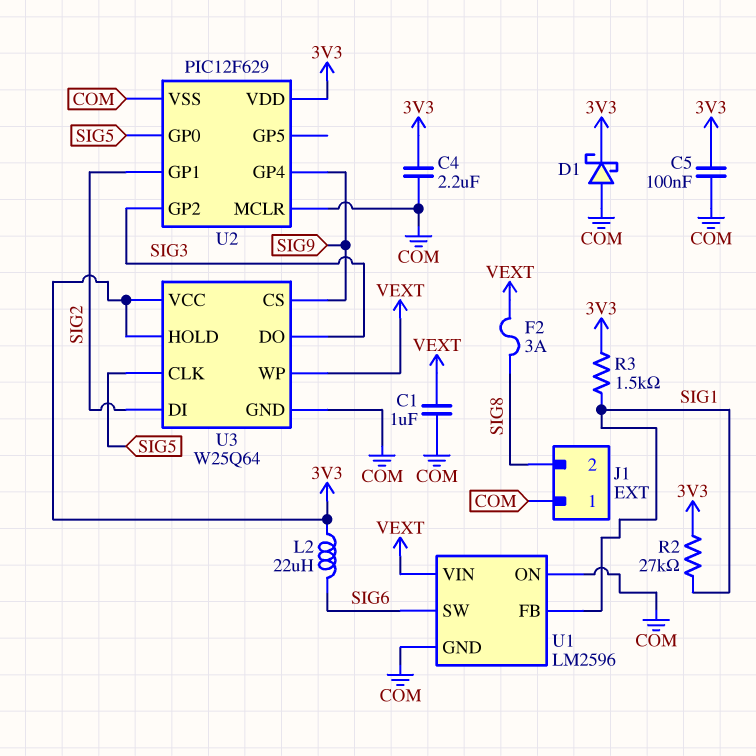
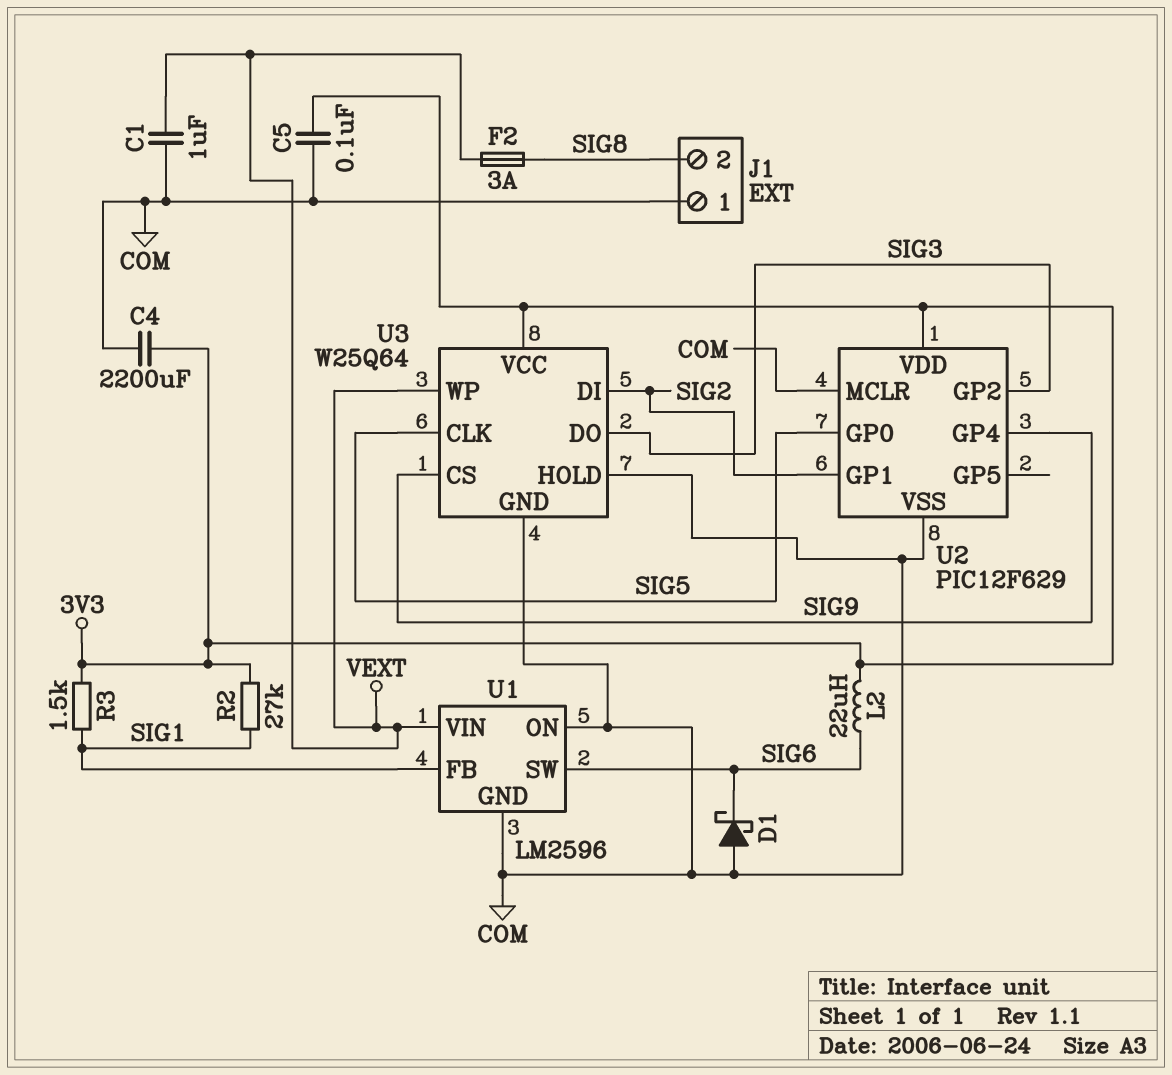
C4: 2.2uF (3V3, COM) -> 2200uF (3V3, COM)
D1: schottky (A COM, K 3V3) -> schottky (A COM, K SIG6)
U3 pin HOLD: 3V3 -> COM

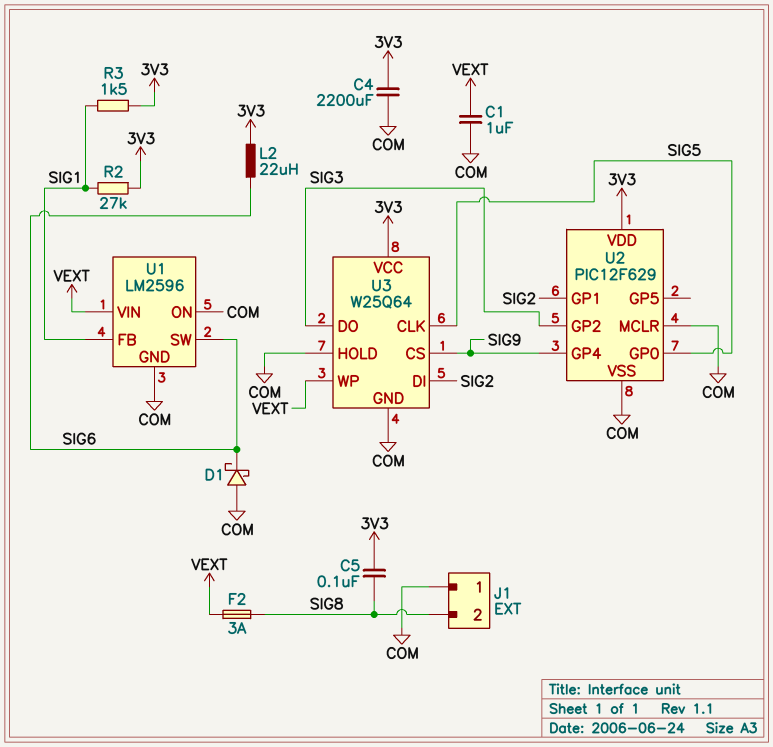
C5: 100nF (3V3, COM) -> 100nF (3V3, SIG8)

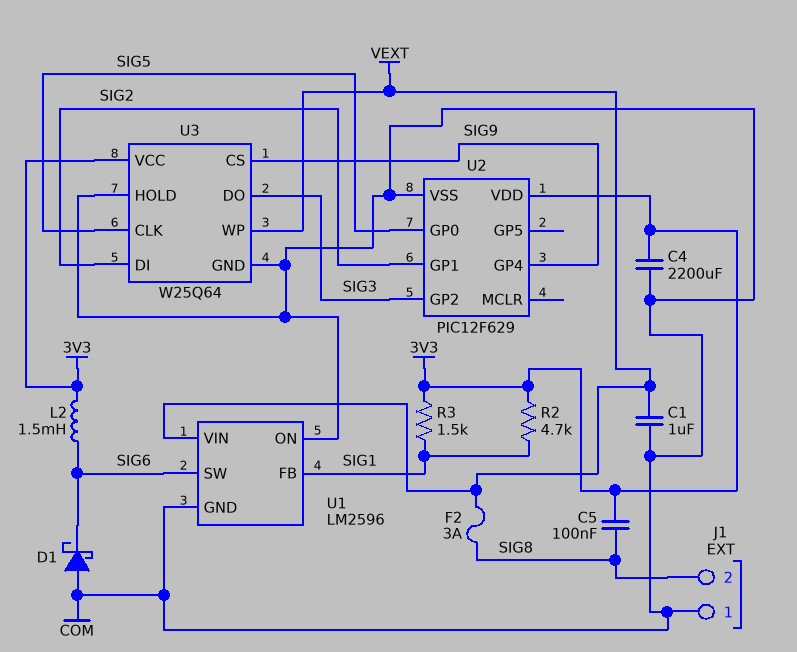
L2: 22uH (3V3, SIG6) -> 1.5mH (3V3, SIG6)
R2: 27k (3V3, SIG1) -> 4.7k (3V3, SIG1)
U2 pin MCLR: COM -> none

